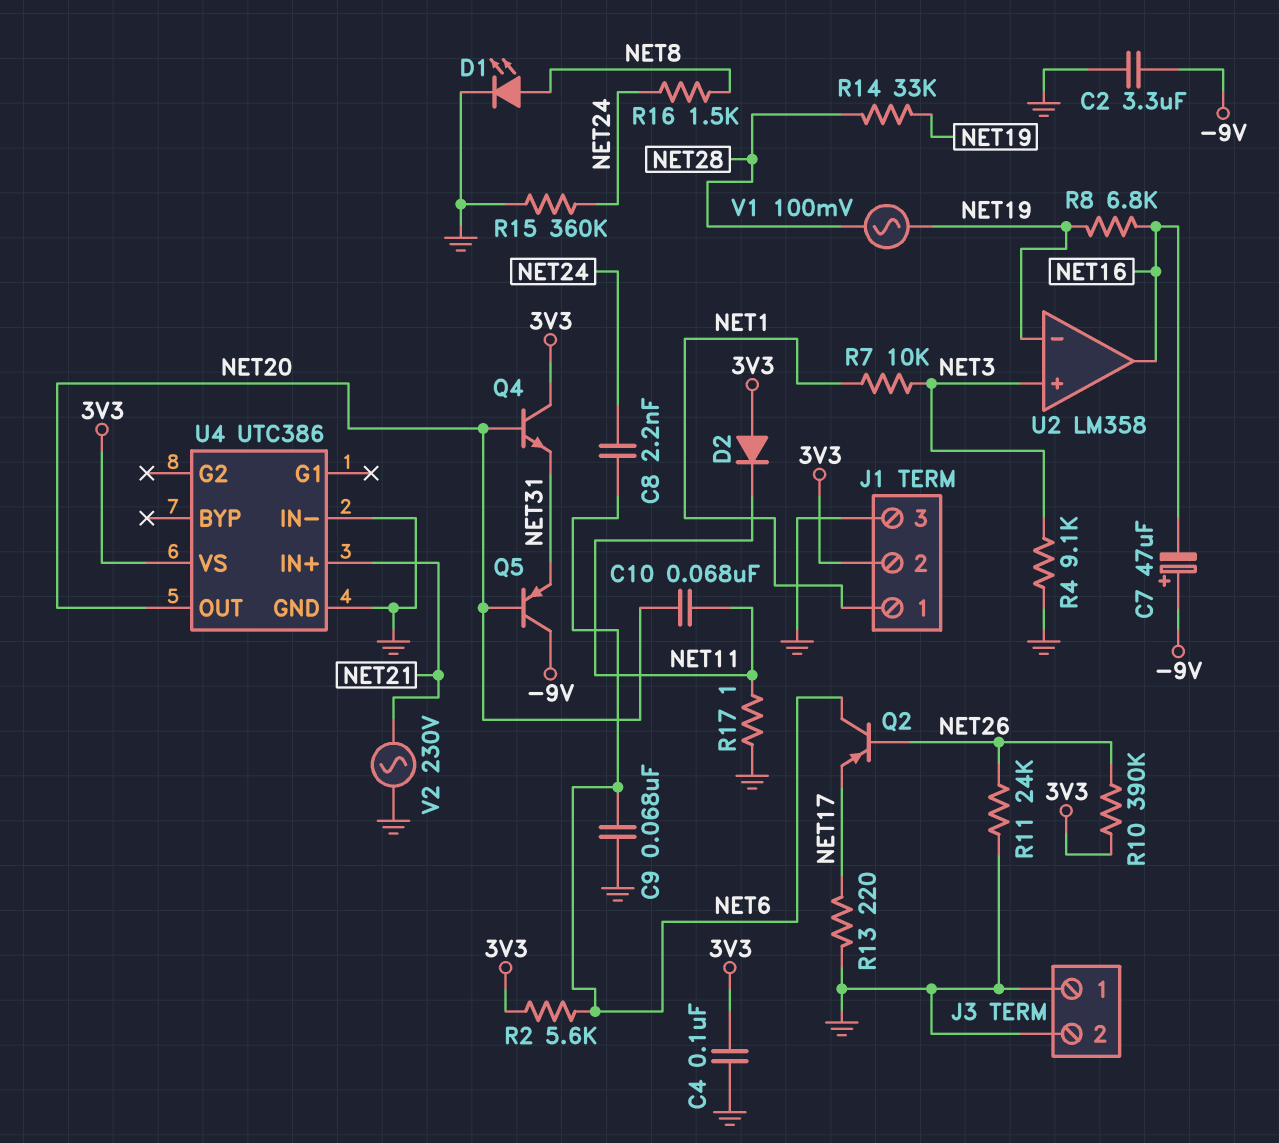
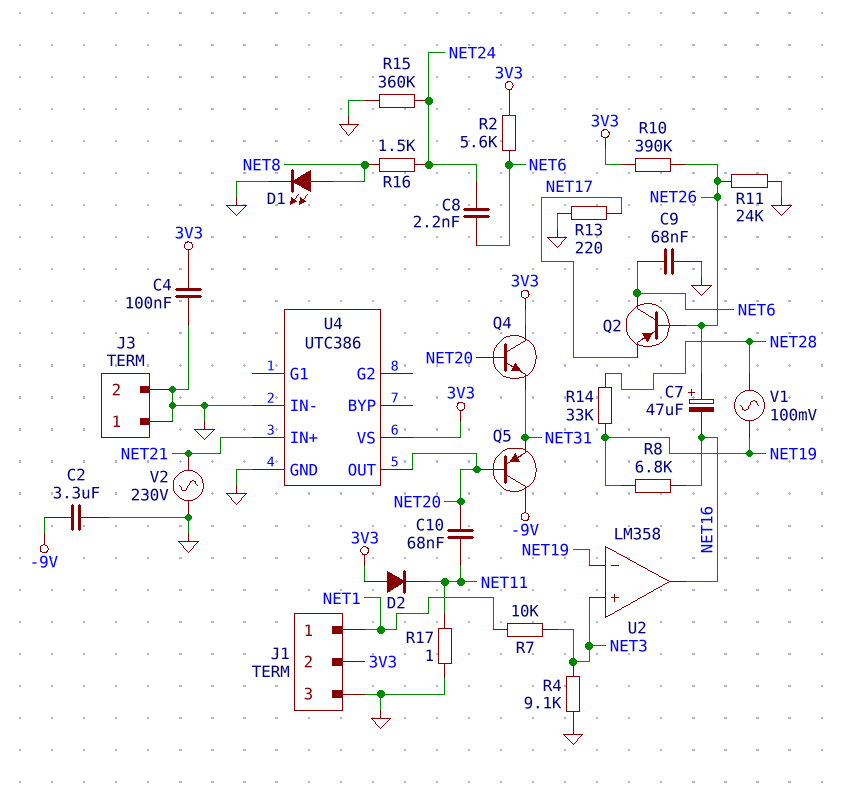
C7: 47uF (plus -9V, minus NET16) -> 47uF (plus NET26, minus NET16)

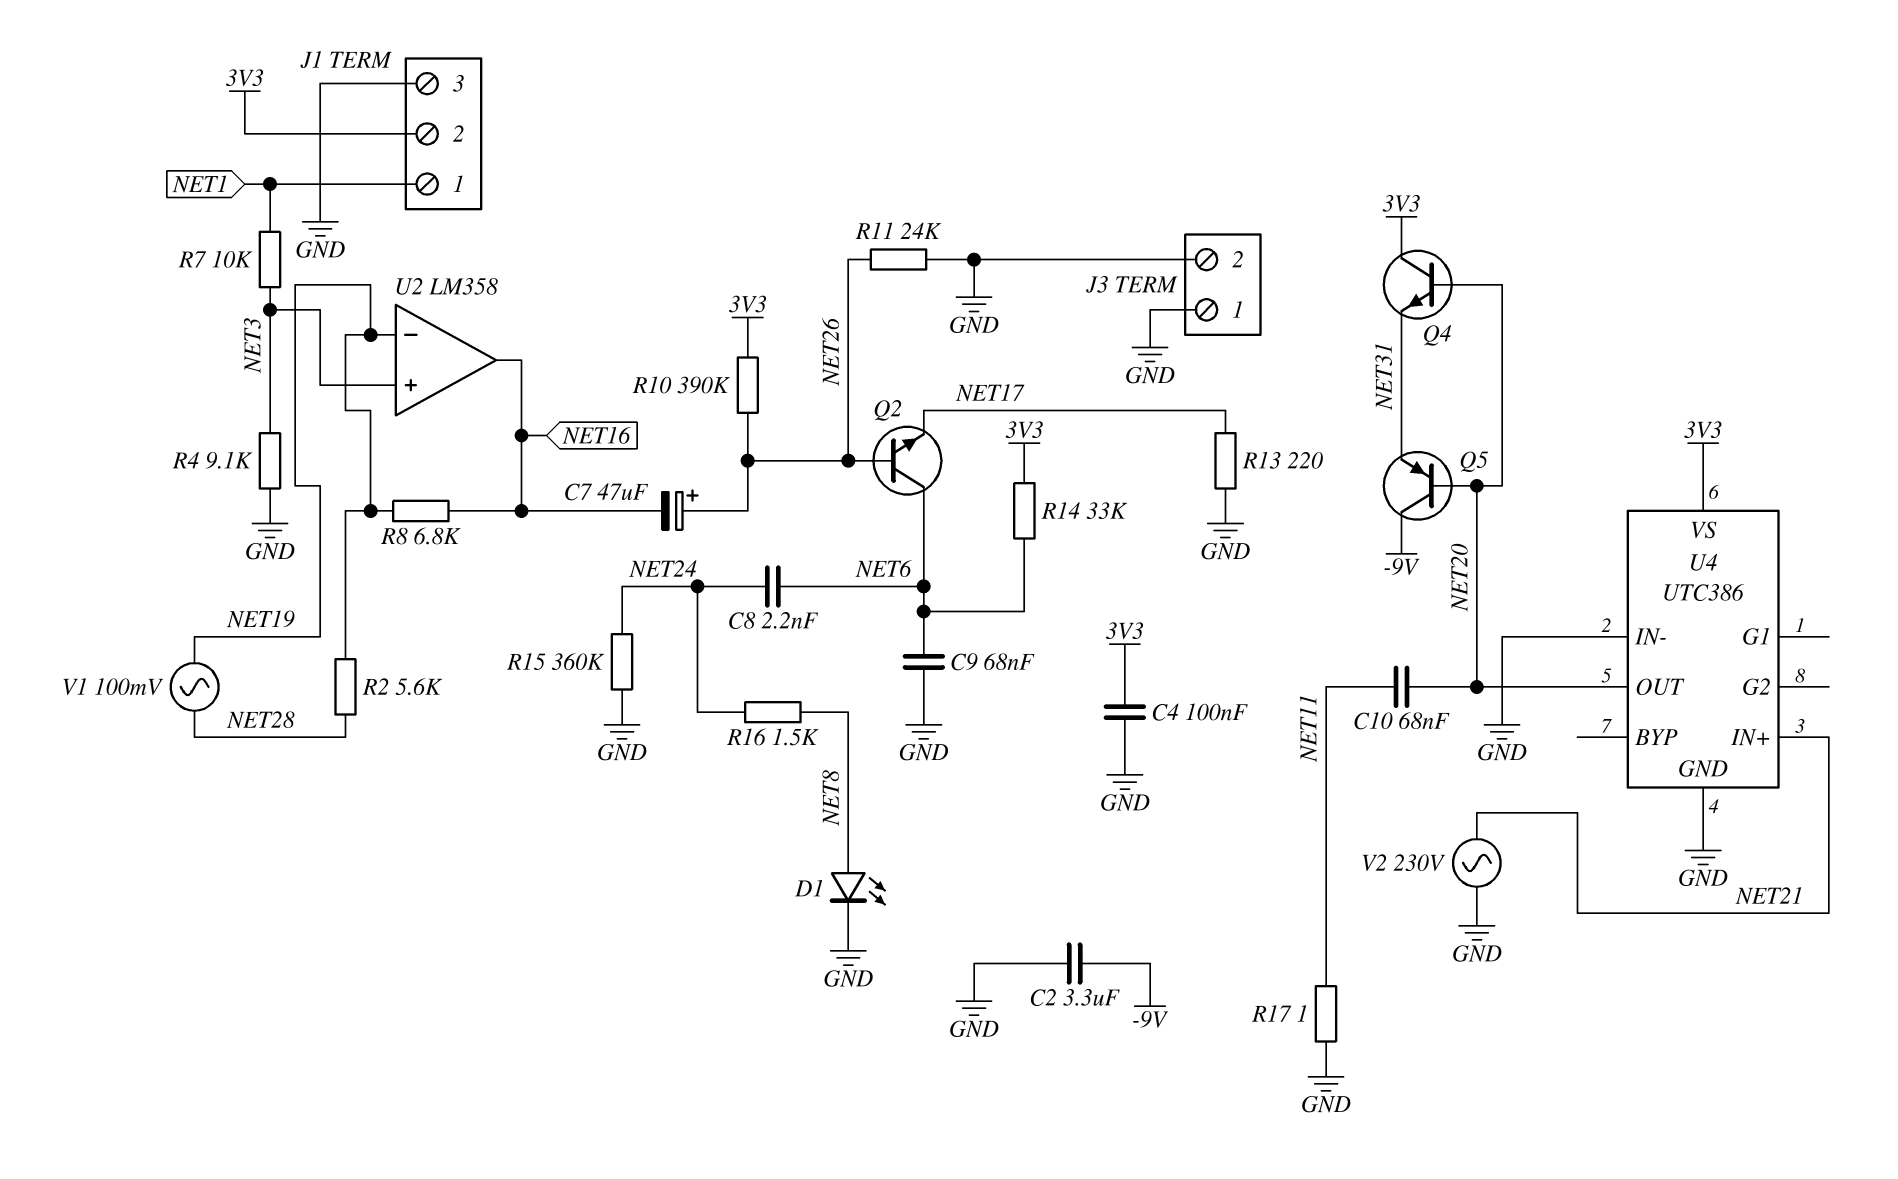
D2: diode (A 3V3, K NET11) -> none
Q2: PNP (B NET26, C NET6, E NET17) -> NPN (B NET26, C NET6, E NET17)
R2: 5.6k (3V3, NET6) -> 5.6k (NET19, NET28)
R14: 33k (NET19, NET28) -> 33k (3V3, NET6)

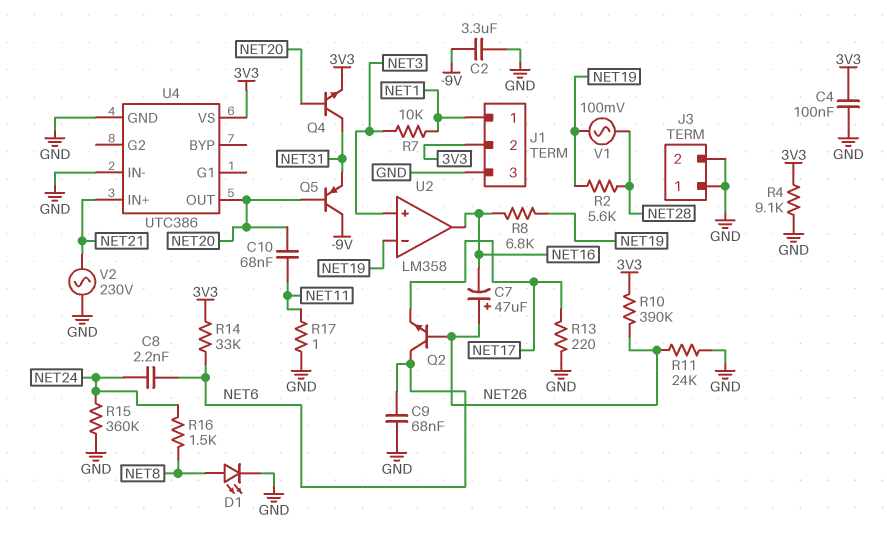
Q4: NPN (B NET20, C 3V3, E NET31) -> NPN (B NET20, C NET31, E 3V3)
R4: 9.1k (GND, NET3) -> 9.1k (3V3, GND)

